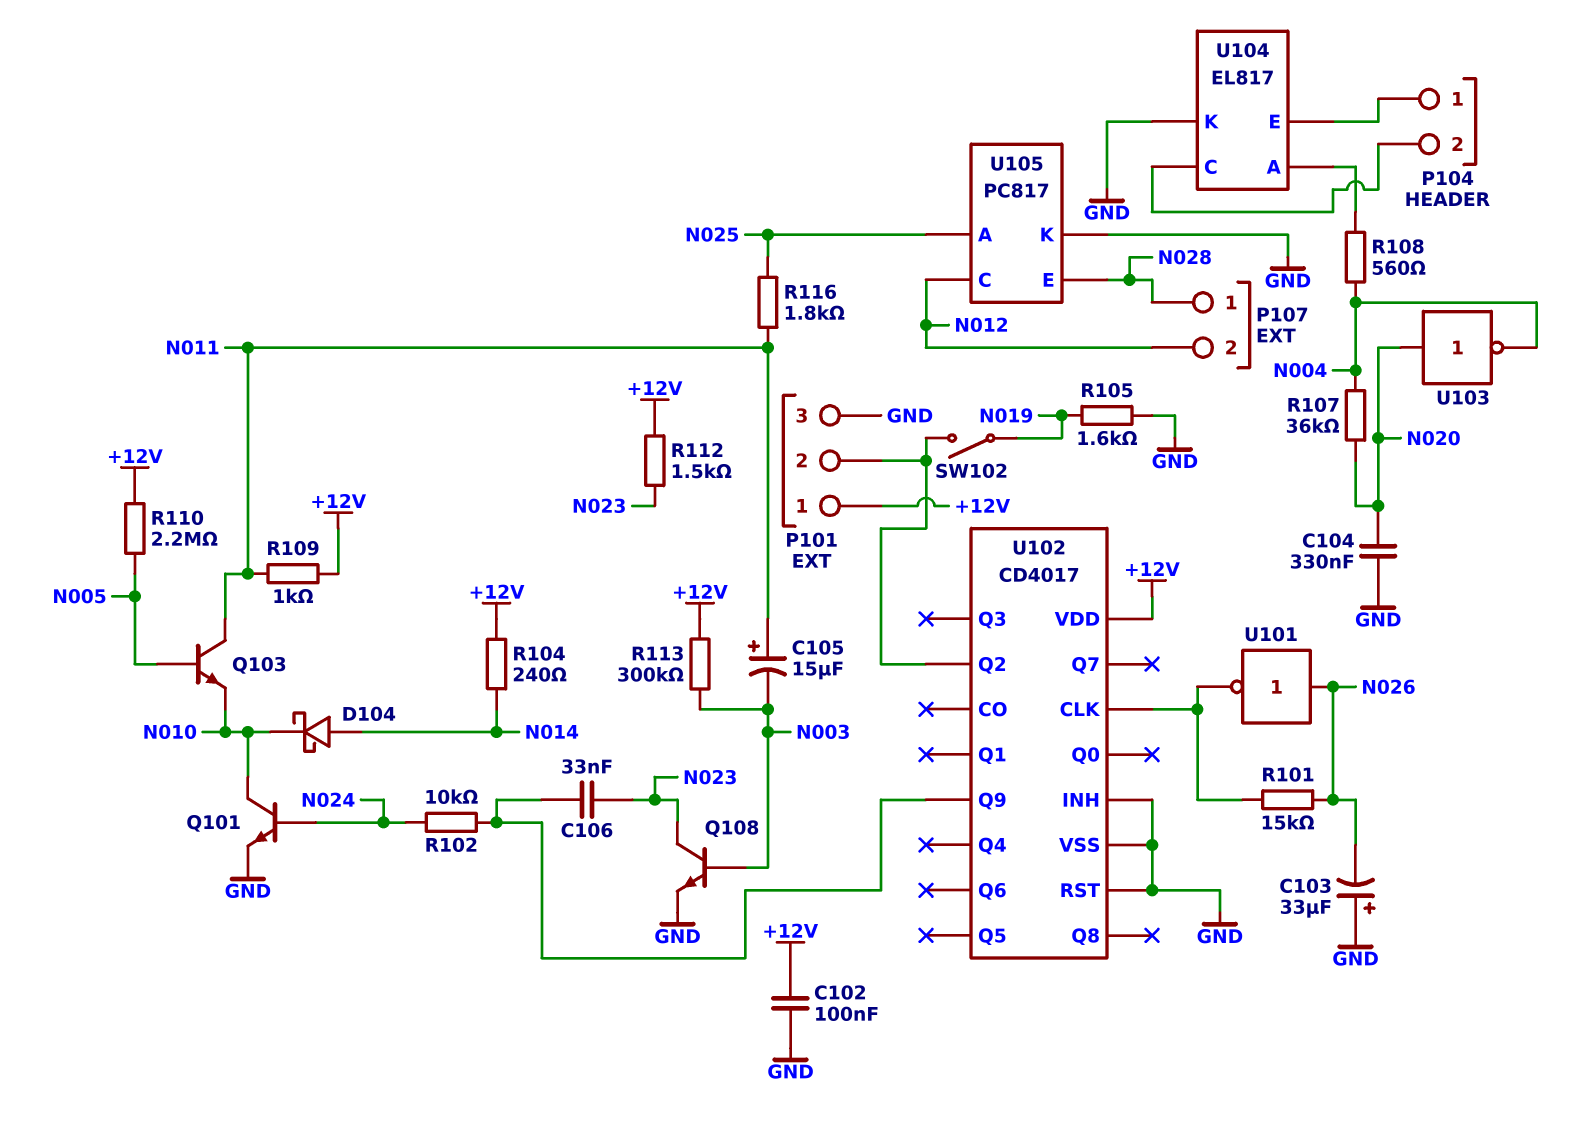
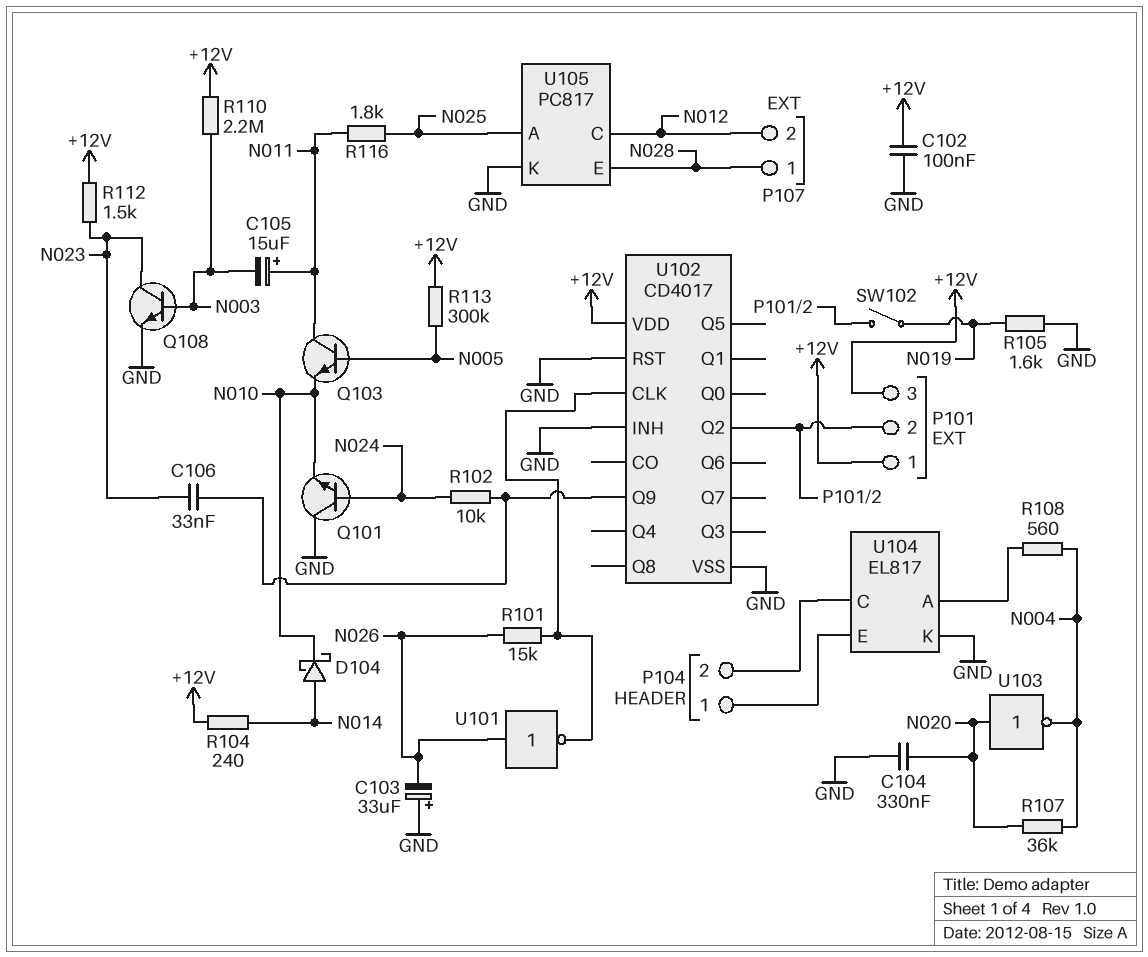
P101 pin 3: GND -> +12V
Q101: NPN (B N024, C N010, E GND) -> NPN (B N024, C GND, E N010)
R109: 1k (+12V, N011) -> none
R110: 2.2M (+12V, N005) -> 2.2M (+12V, N003)
R113: 300k (+12V, N003) -> 300k (+12V, N005)

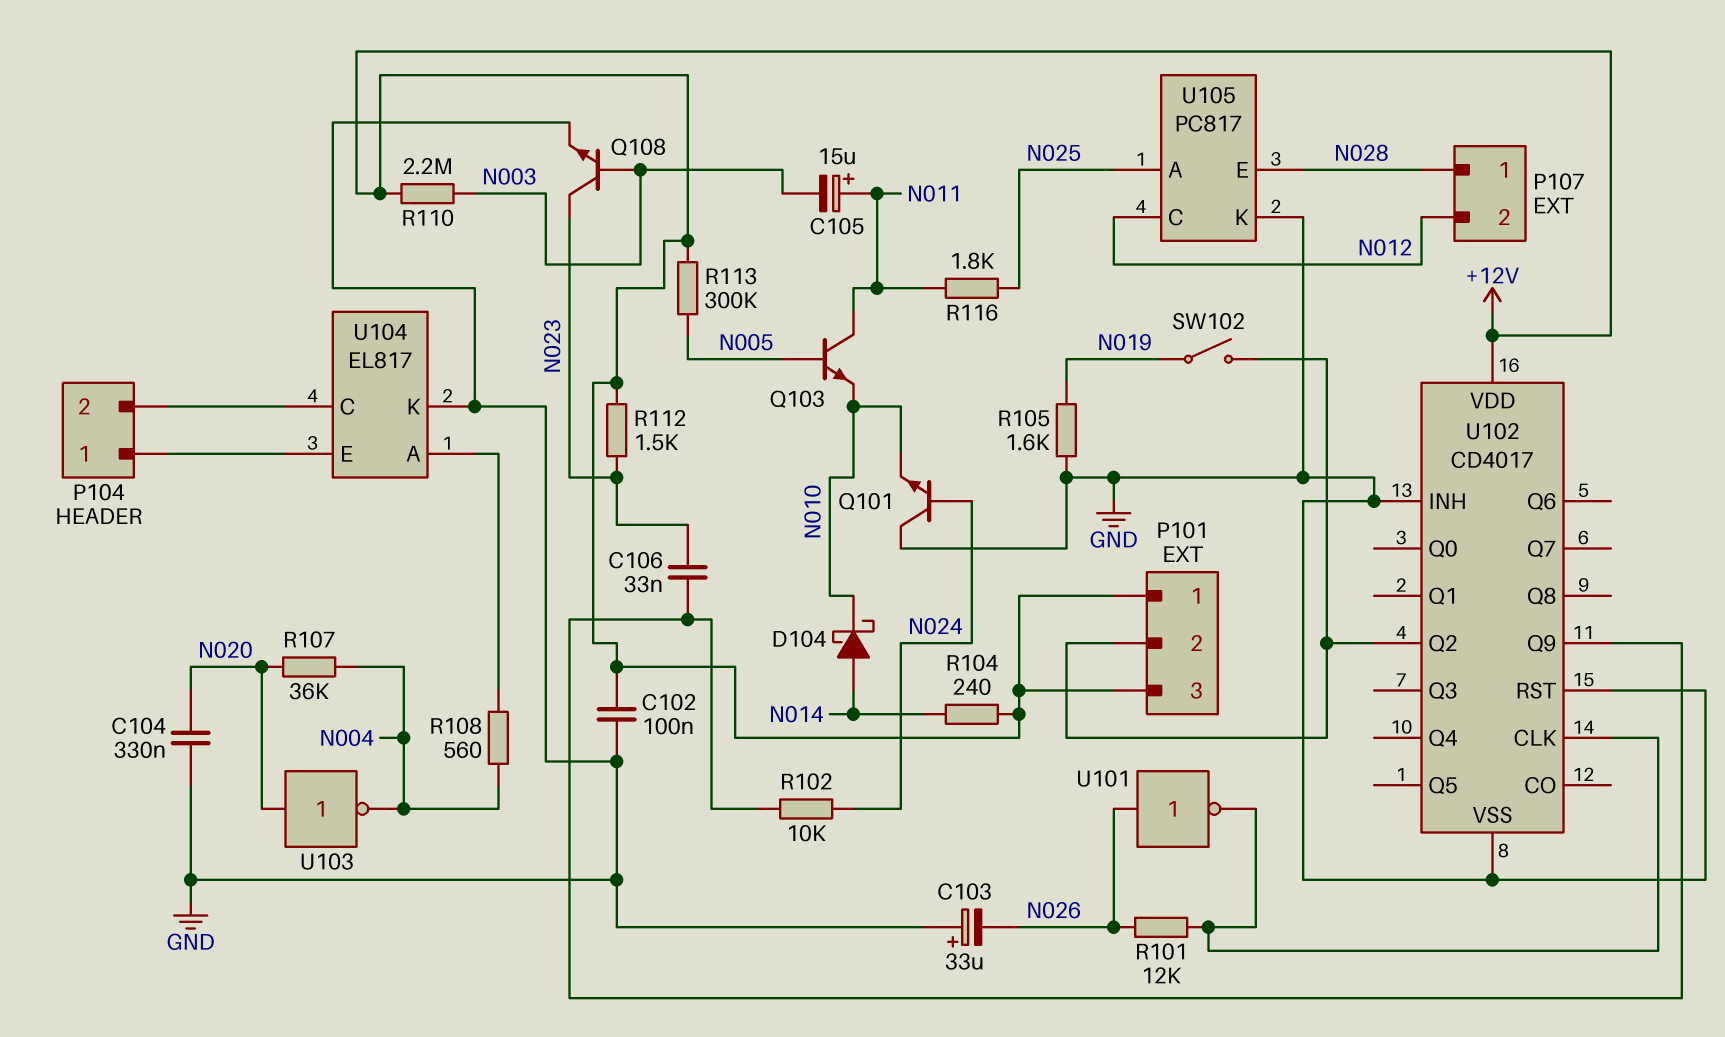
R101: 15k (N026, U102/CLK) -> 12k (N026, U102/CLK)

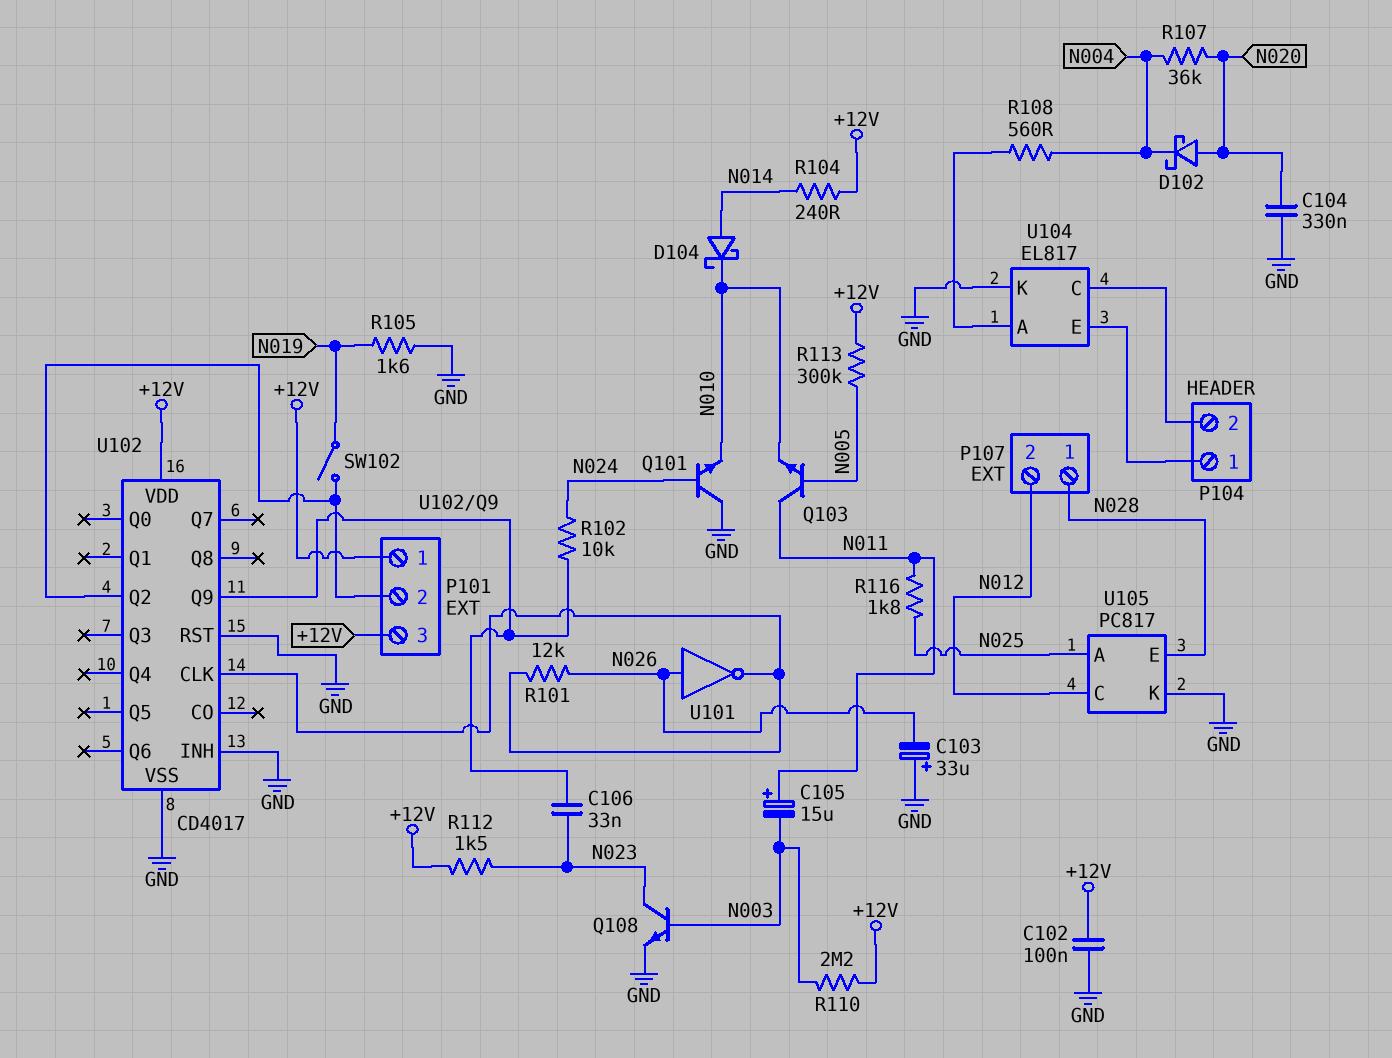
D102: none -> schottky (A N020, K N004)
U103: NOT (in N020, out N004) -> none

